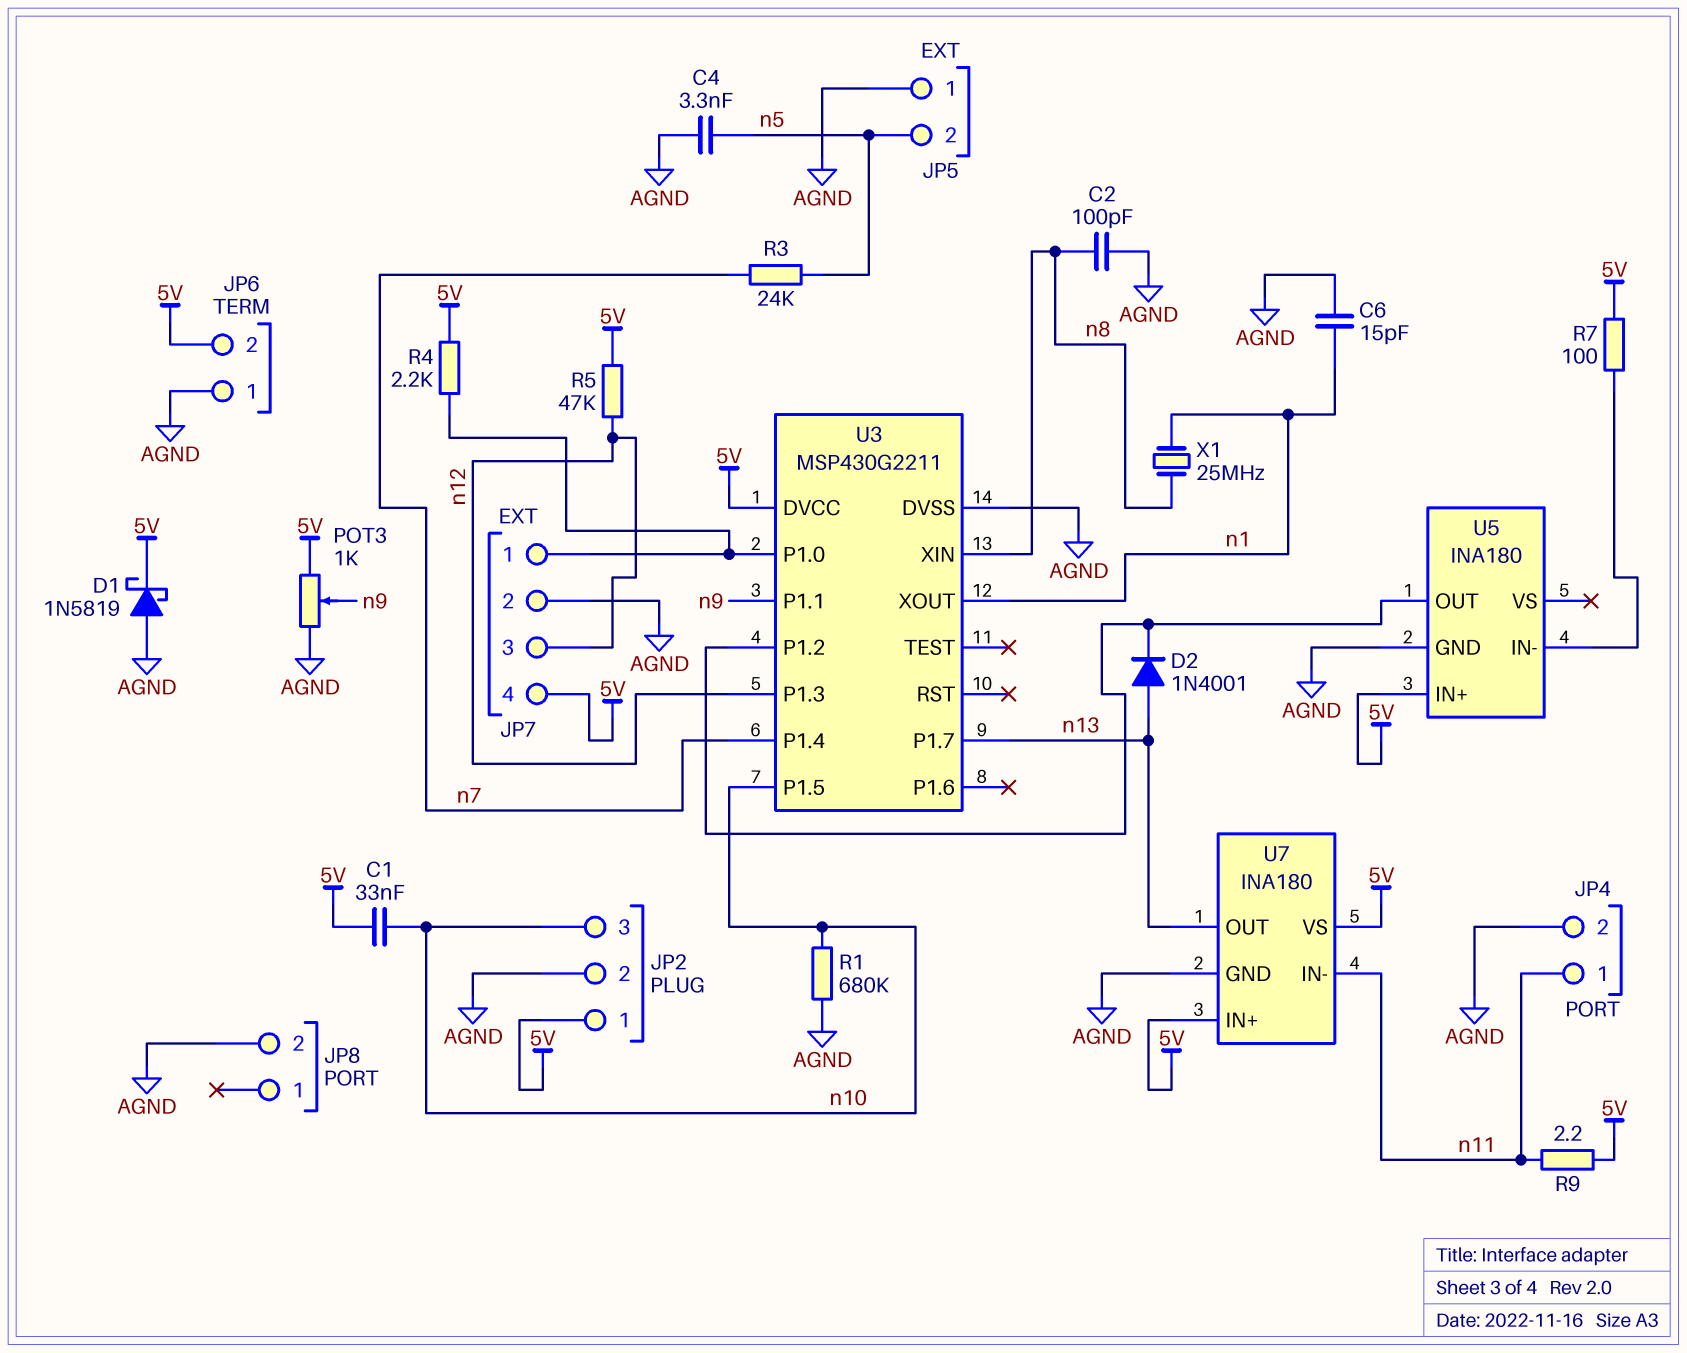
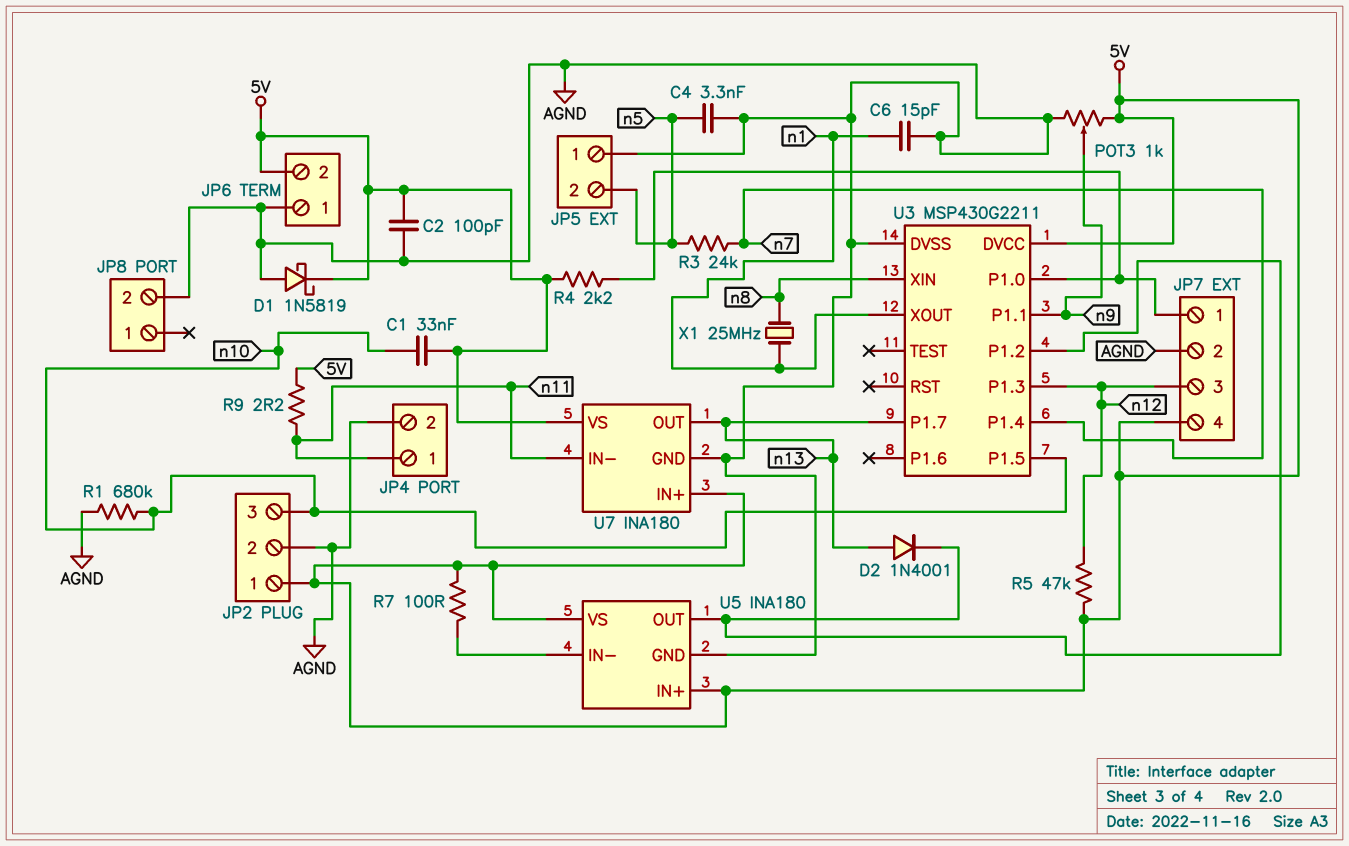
C2: 100pF (AGND, n8) -> 100pF (5V, AGND)
U5 pin VS: none -> 5V

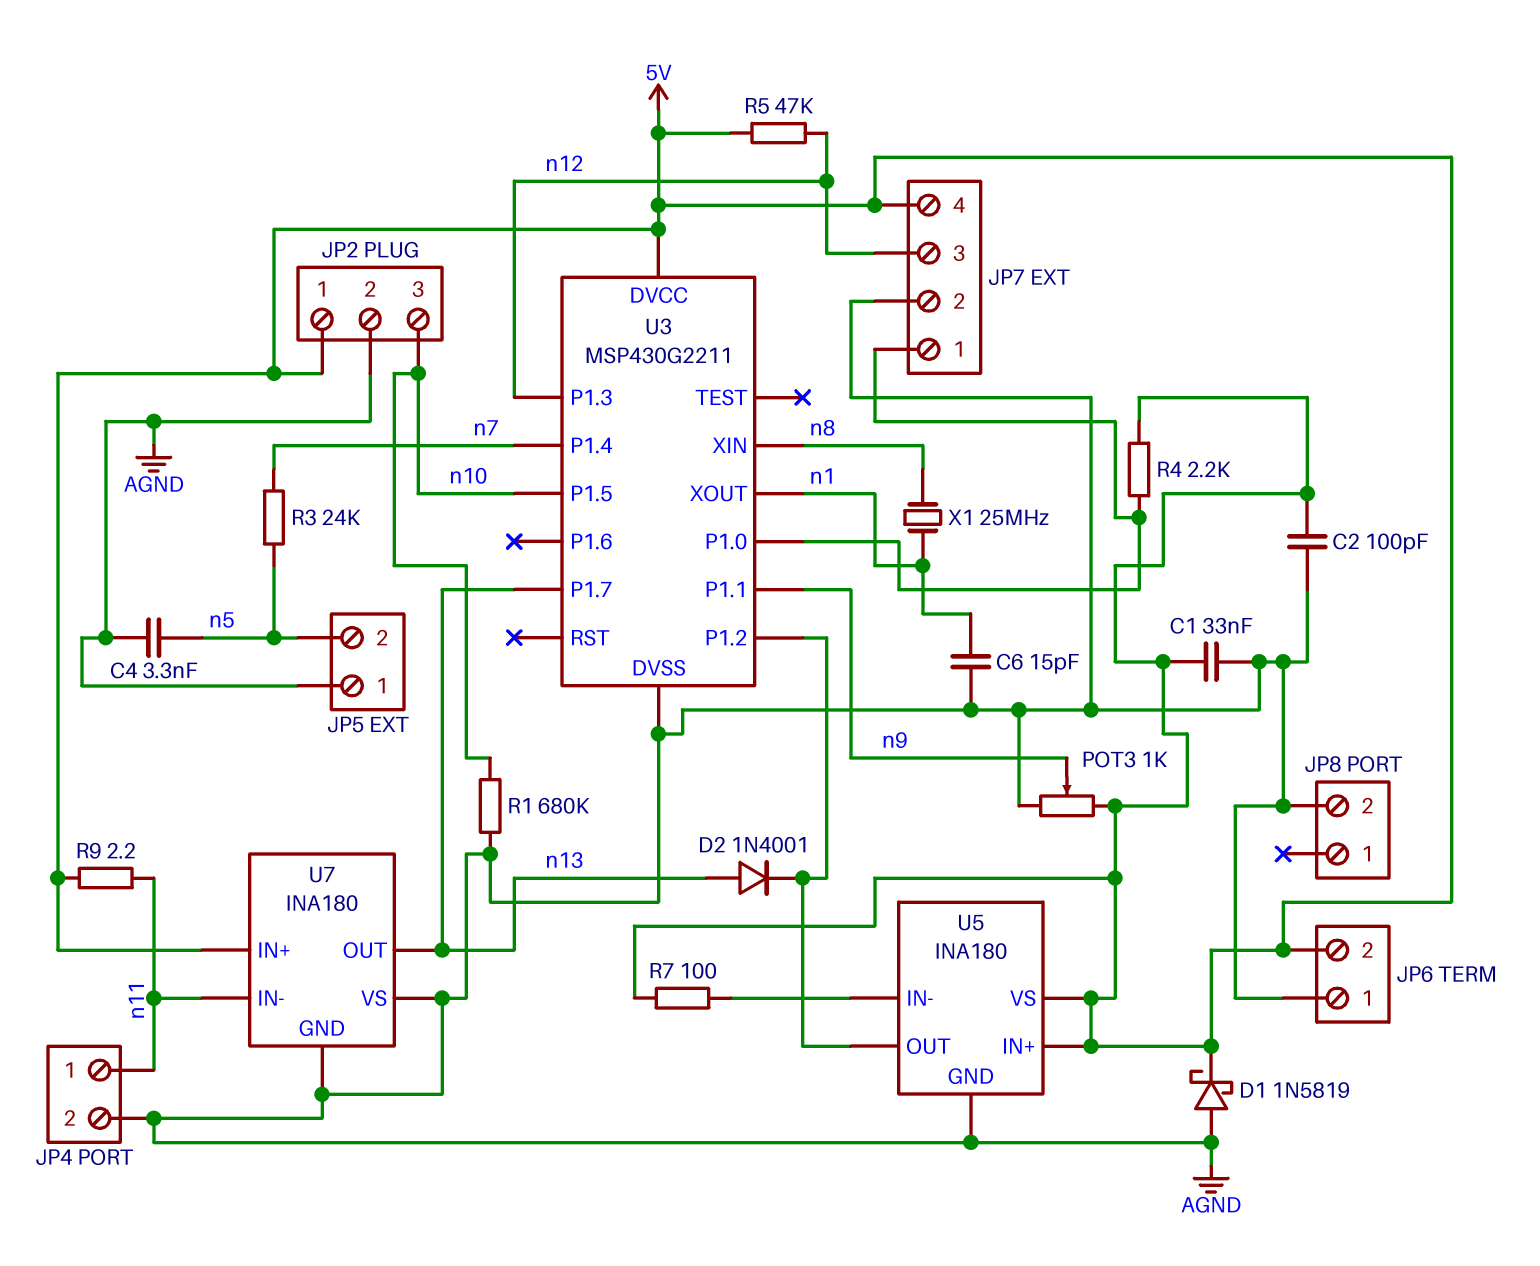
C1: 33nF (5V, n10) -> 33nF (5V, AGND)
U7 pin VS: 5V -> AGND

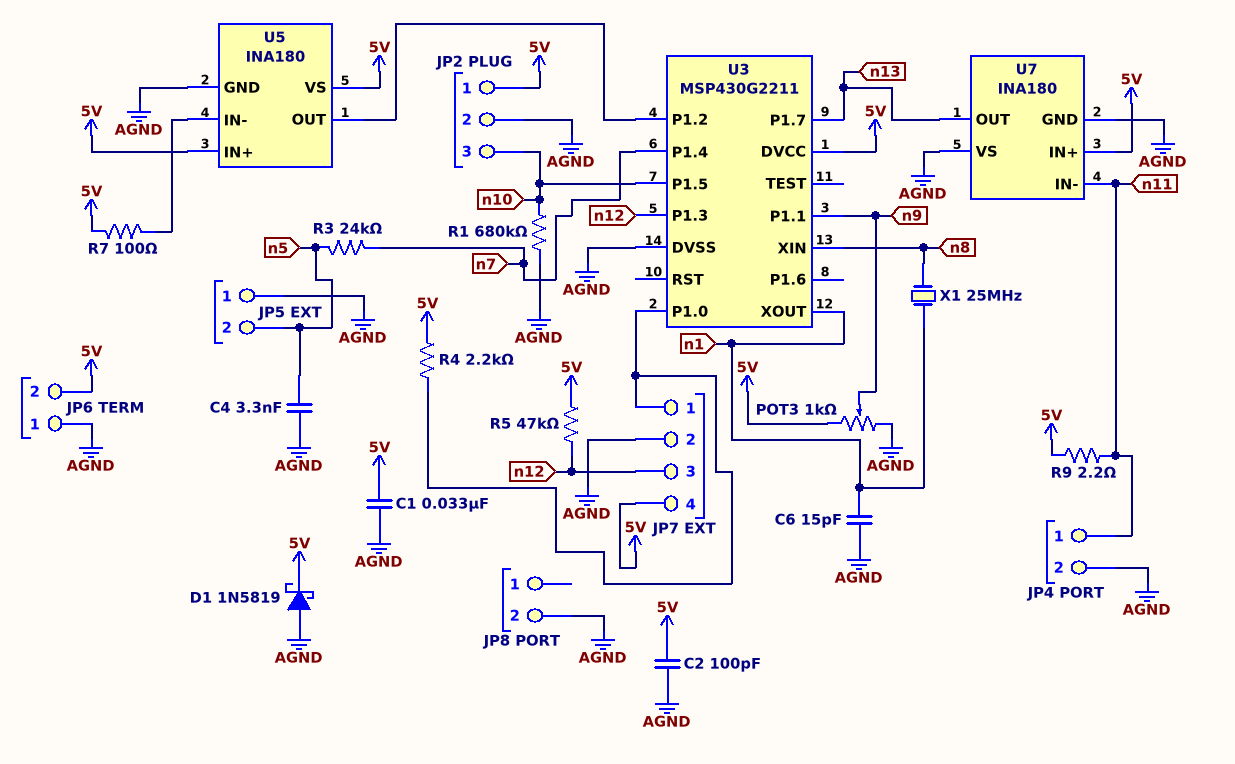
D2: diode 1N4001 (A n13, K U3/P1.2) -> none

